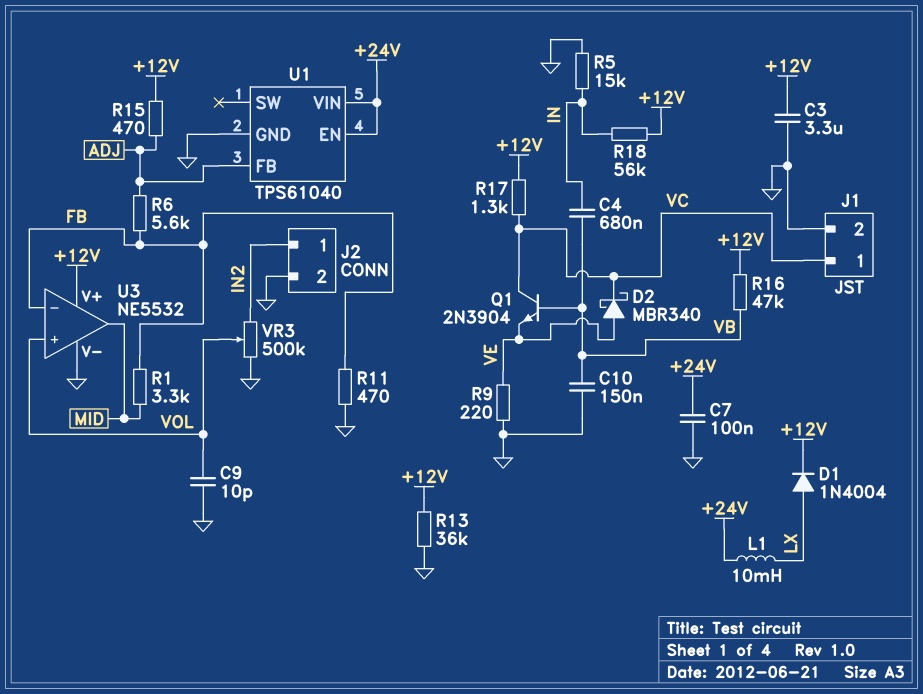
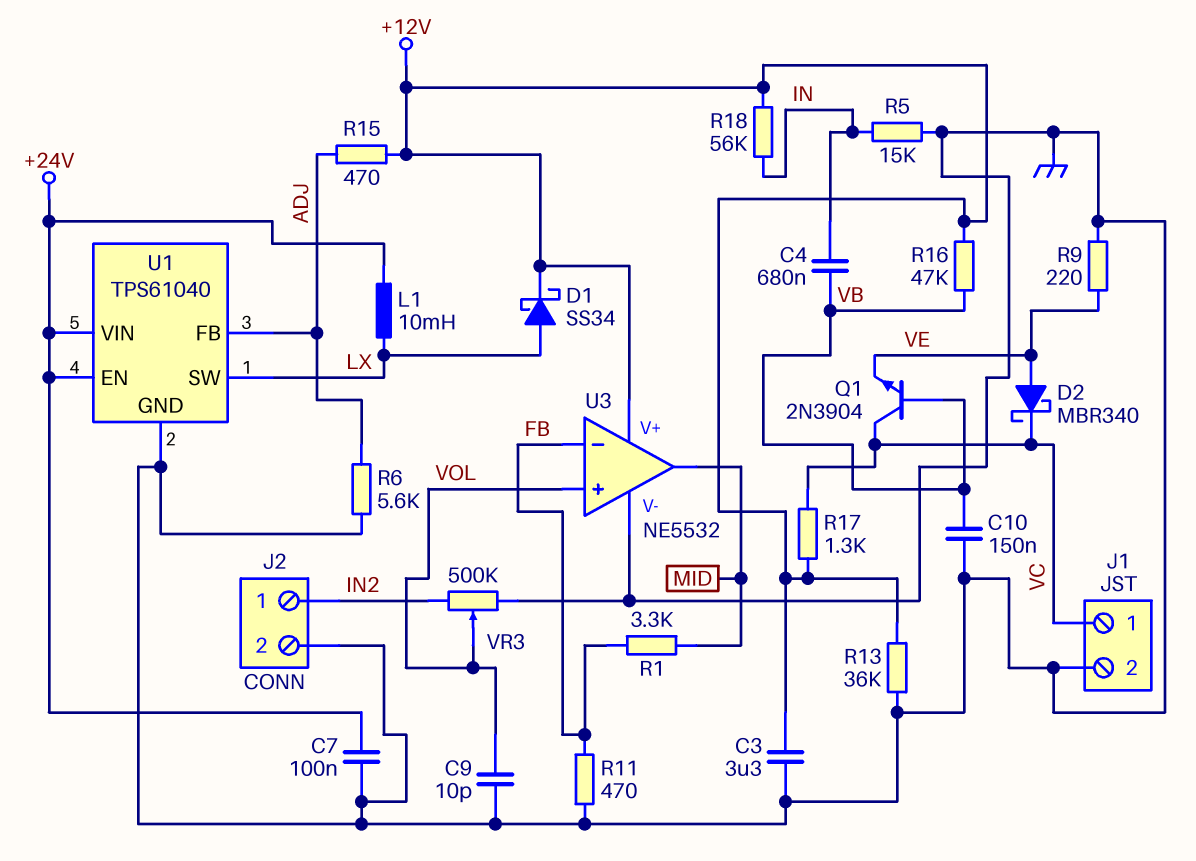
D1: diode 1N4004 (A LX, K +12V) -> schottky SS34 (A LX, K +12V)
R6: 5.6k (ADJ, FB) -> 5.6k (ADJ, GND)
U1 pin SW: none -> LX

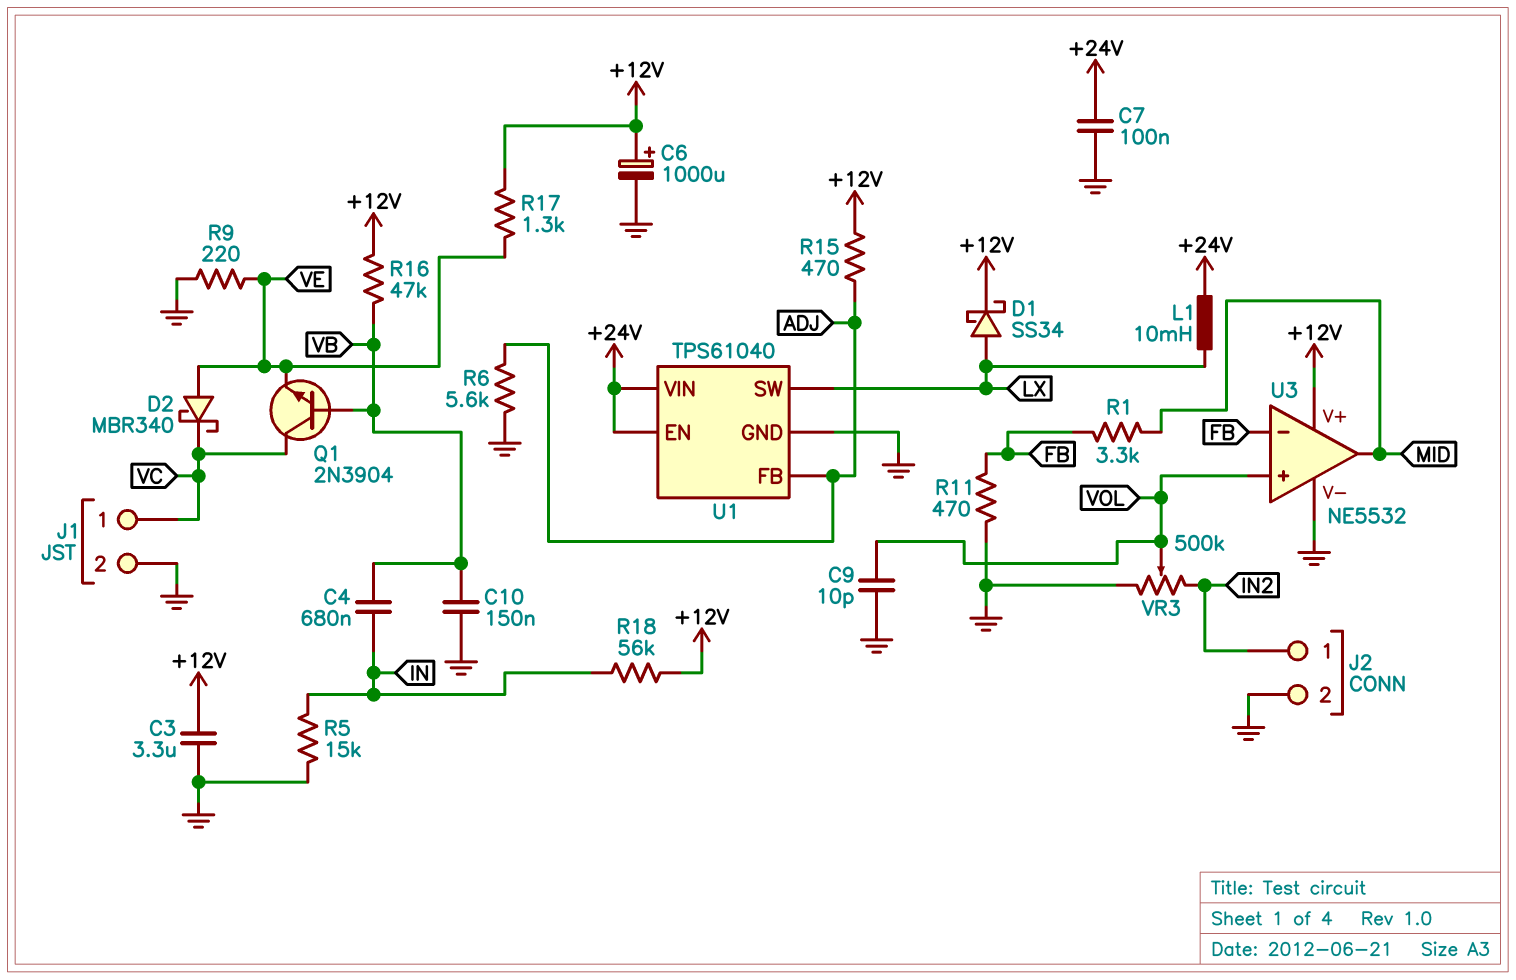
C6: none -> 1000uF (plus +12V, minus GND)
R13: 36k (+12V, GND) -> none
R17: 1.3k (+12V, VC) -> 1.3k (+12V, VE)

